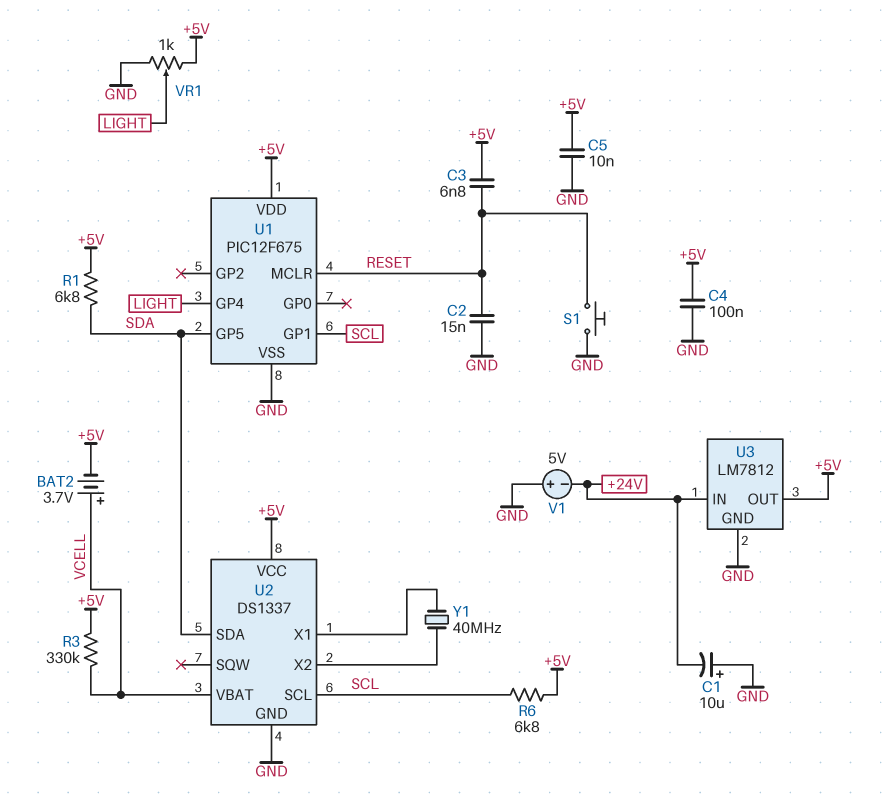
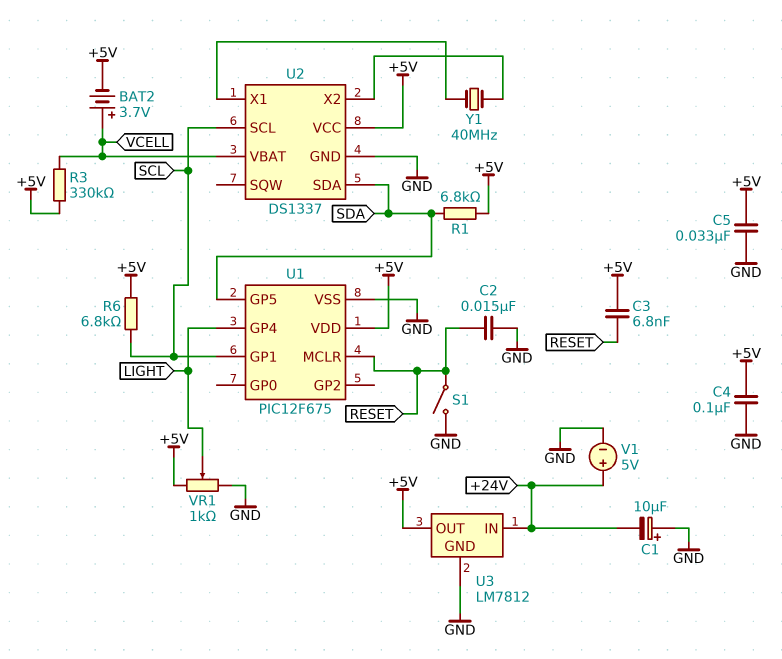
C5: 10nF (+5V, GND) -> 33nF (+5V, GND)
S1: button (GND, RESET) -> switch (GND, RESET)
V1: 5V (plus GND, minus +24V) -> 5V (plus +24V, minus GND)

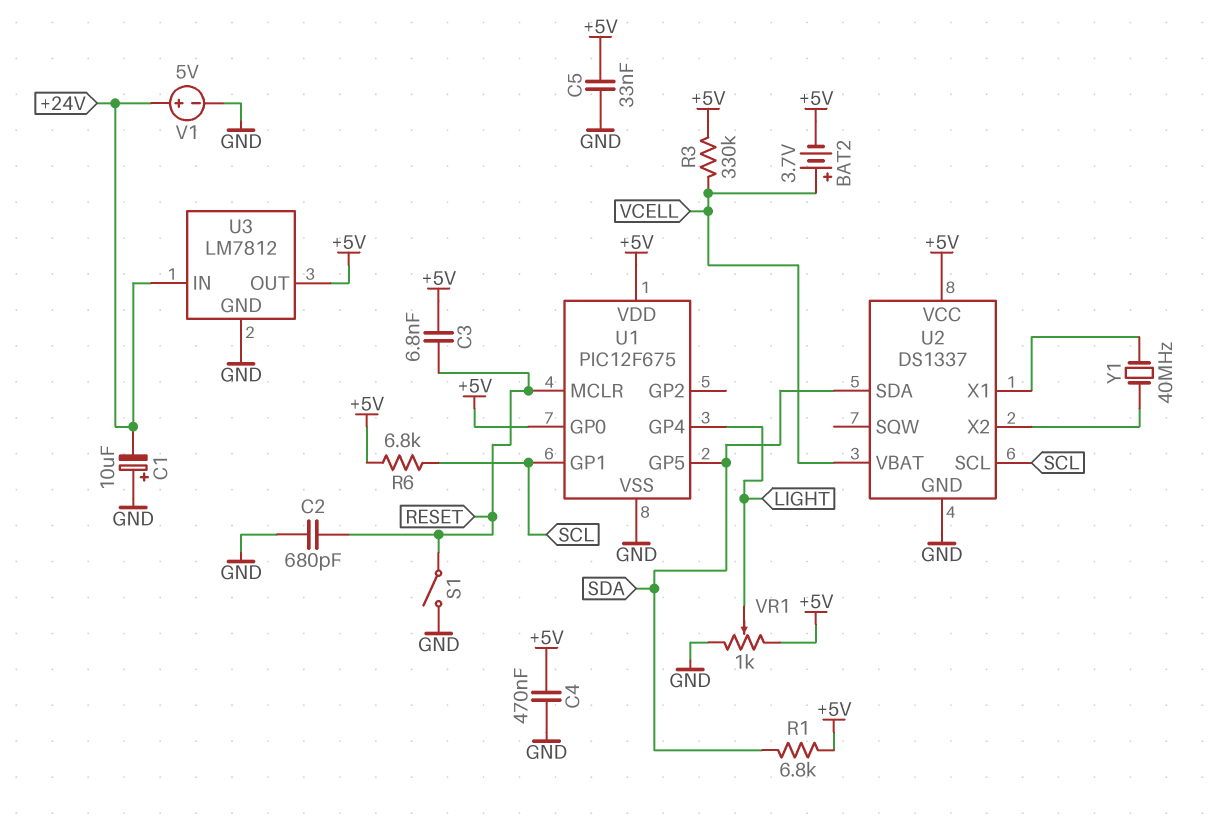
C2: 15nF (GND, RESET) -> 680pF (GND, RESET)
C4: 100nF (+5V, GND) -> 470nF (+5V, GND)
U1 pin GP0: none -> +5V

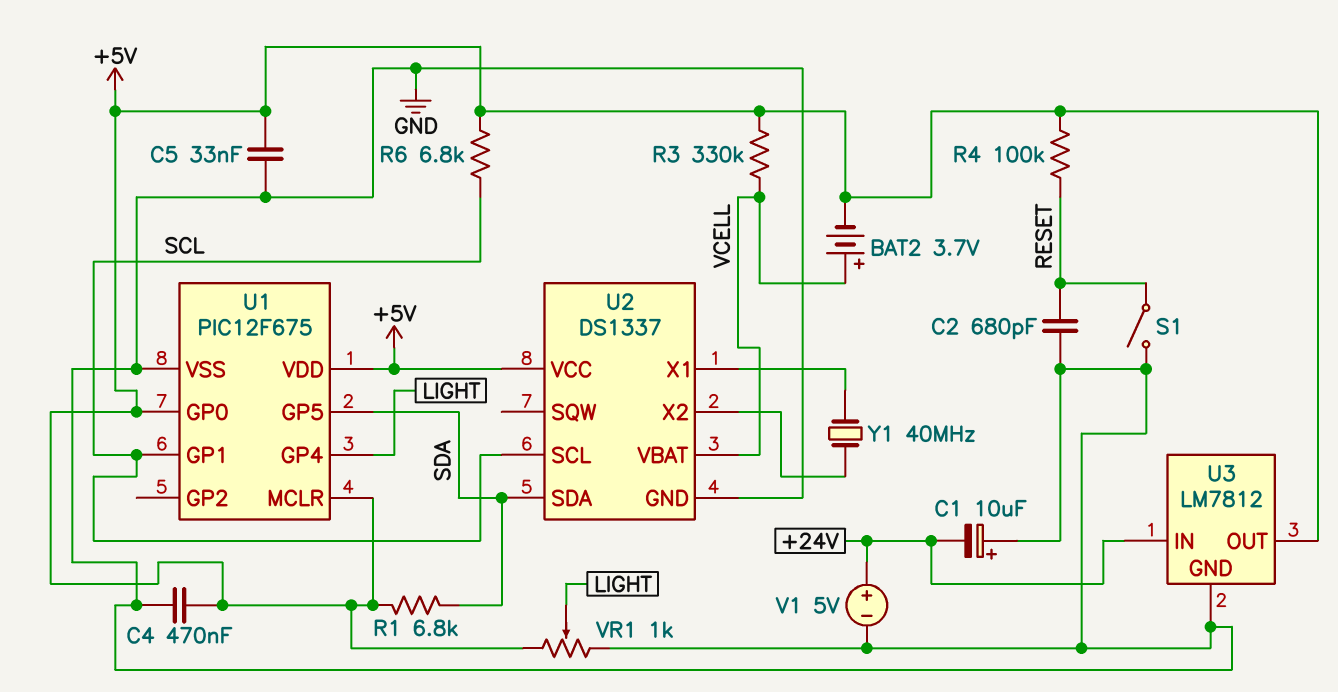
C3: 6.8nF (+5V, RESET) -> none
R4: none -> 100k (+5V, RESET)
U1 pin MCLR: RESET -> +5V

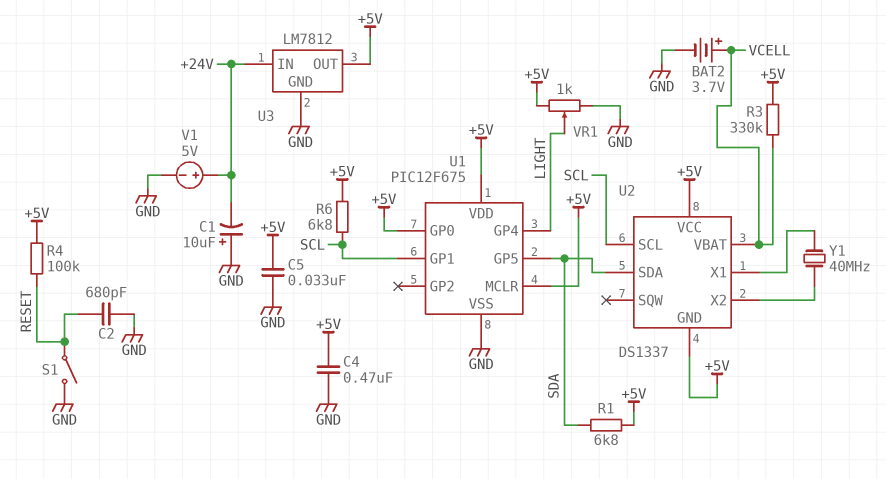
BAT2: 3.7V (plus VCELL, minus +5V) -> 3.7V (plus VCELL, minus GND)
U2 pin GND: GND -> +5V

